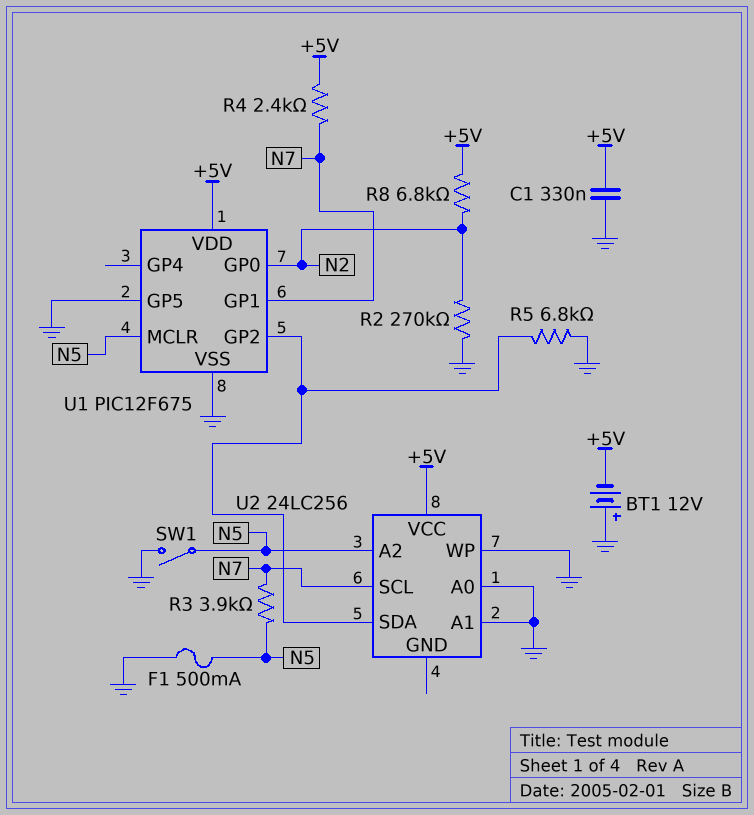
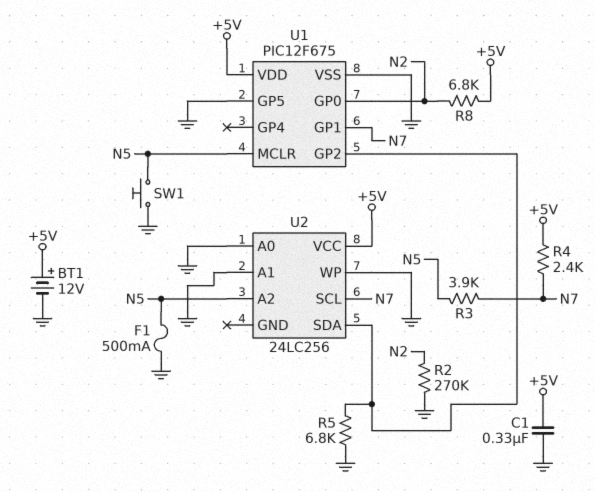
BT1: 12V (plus GND, minus +5V) -> 12V (plus +5V, minus GND)
SW1: switch (GND, N5) -> button (GND, N5)

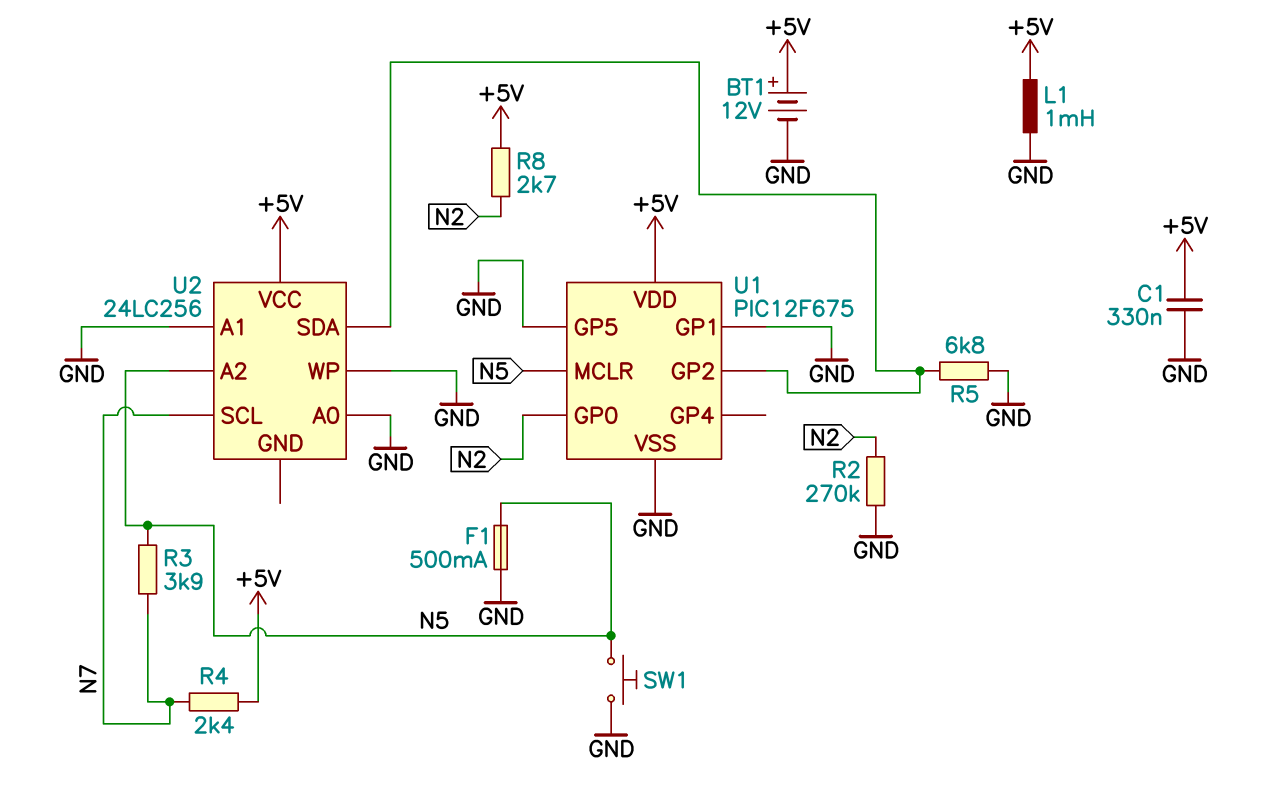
L1: none -> 1mH (+5V, GND)
R8: 6.8k (+5V, N2) -> 2.7k (+5V, N2)
U1 pin GP1: N7 -> GND

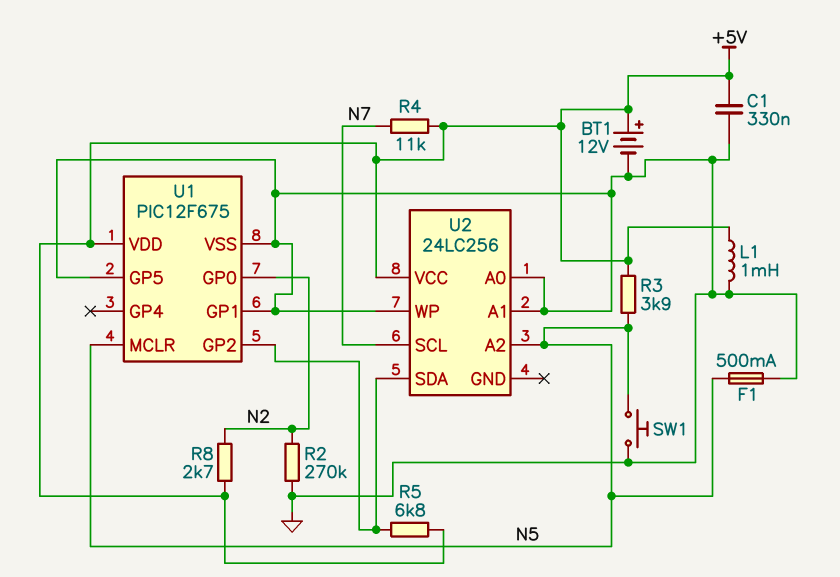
R3: 3.9k (N5, N7) -> 3.9k (+5V, N5)
R4: 2.4k (+5V, N7) -> 11k (+5V, N7)
R5: 6.8k (GND, U1/GP2) -> 6.8k (+5V, U1/GP2)

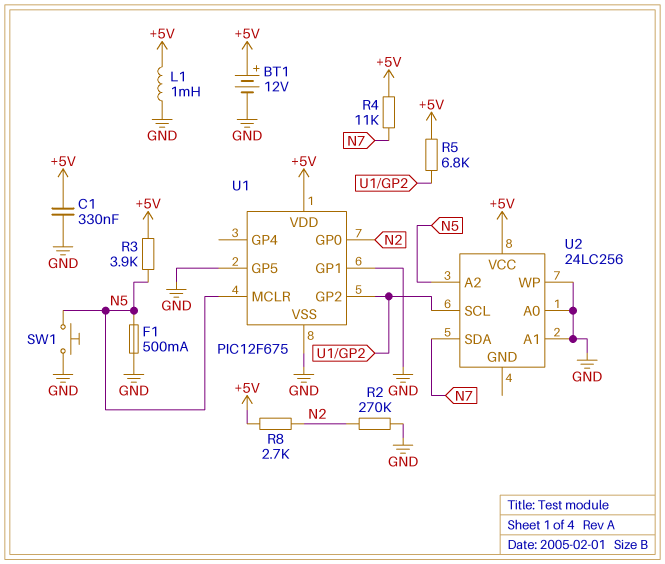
U2 pin SCL: N7 -> U1/GP2
U2 pin SDA: U1/GP2 -> N7

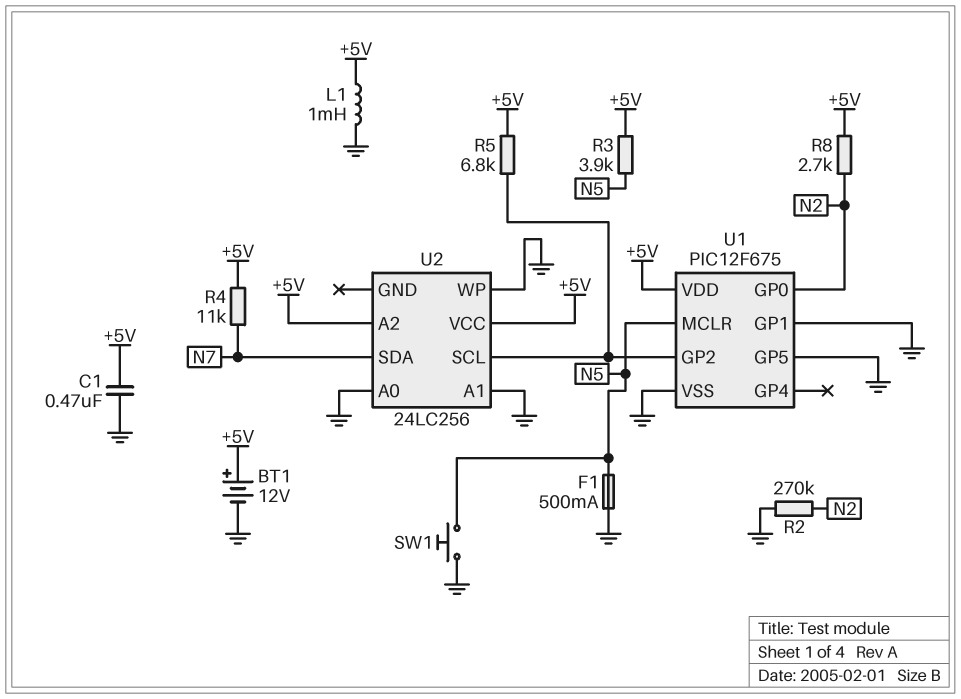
C1: 330nF (+5V, GND) -> 470nF (+5V, GND)
U2 pin A2: N5 -> +5V

